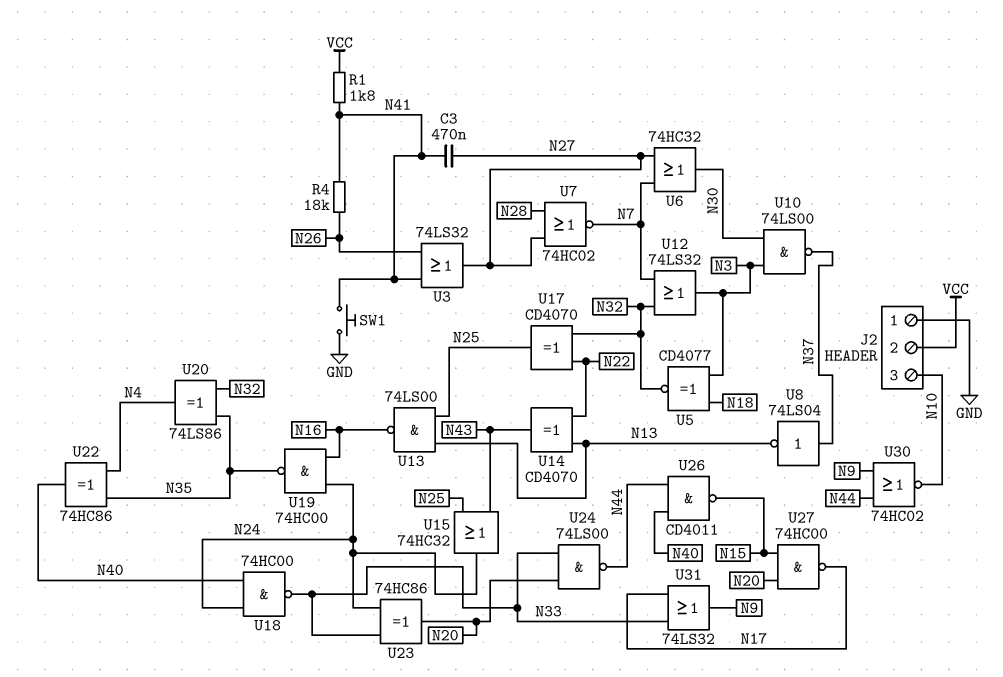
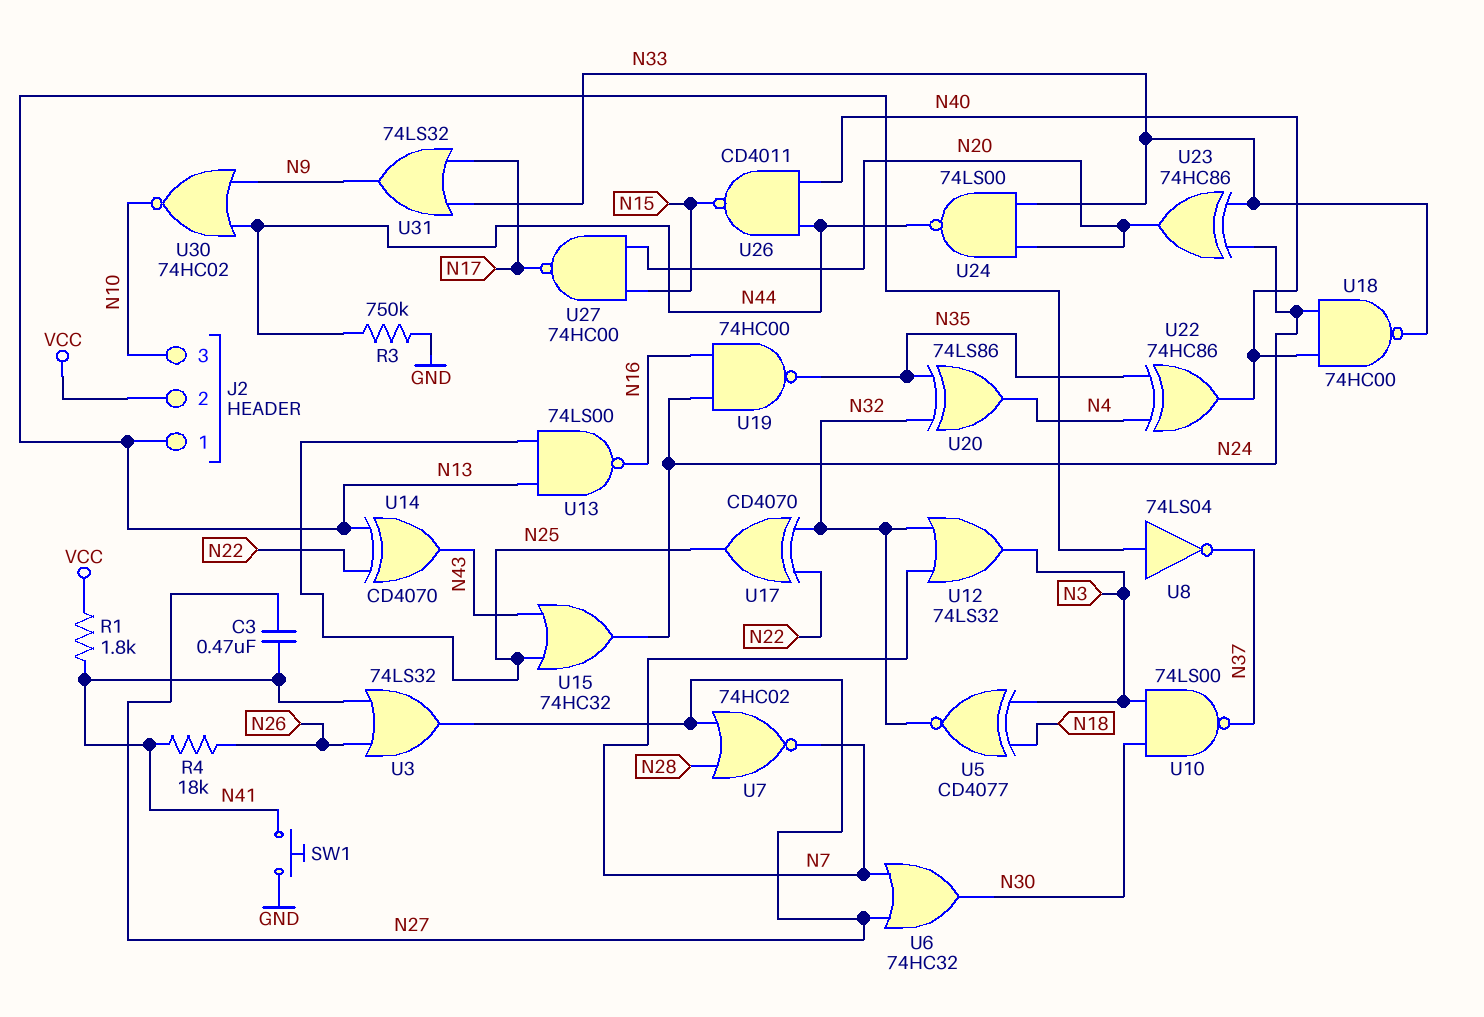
J2 pin 1: GND -> N13
R3: none -> 750k (GND, N44)
U8: NOT 74LS04 (in N37, out N13) -> NOT 74LS04 (in N13, out N37)

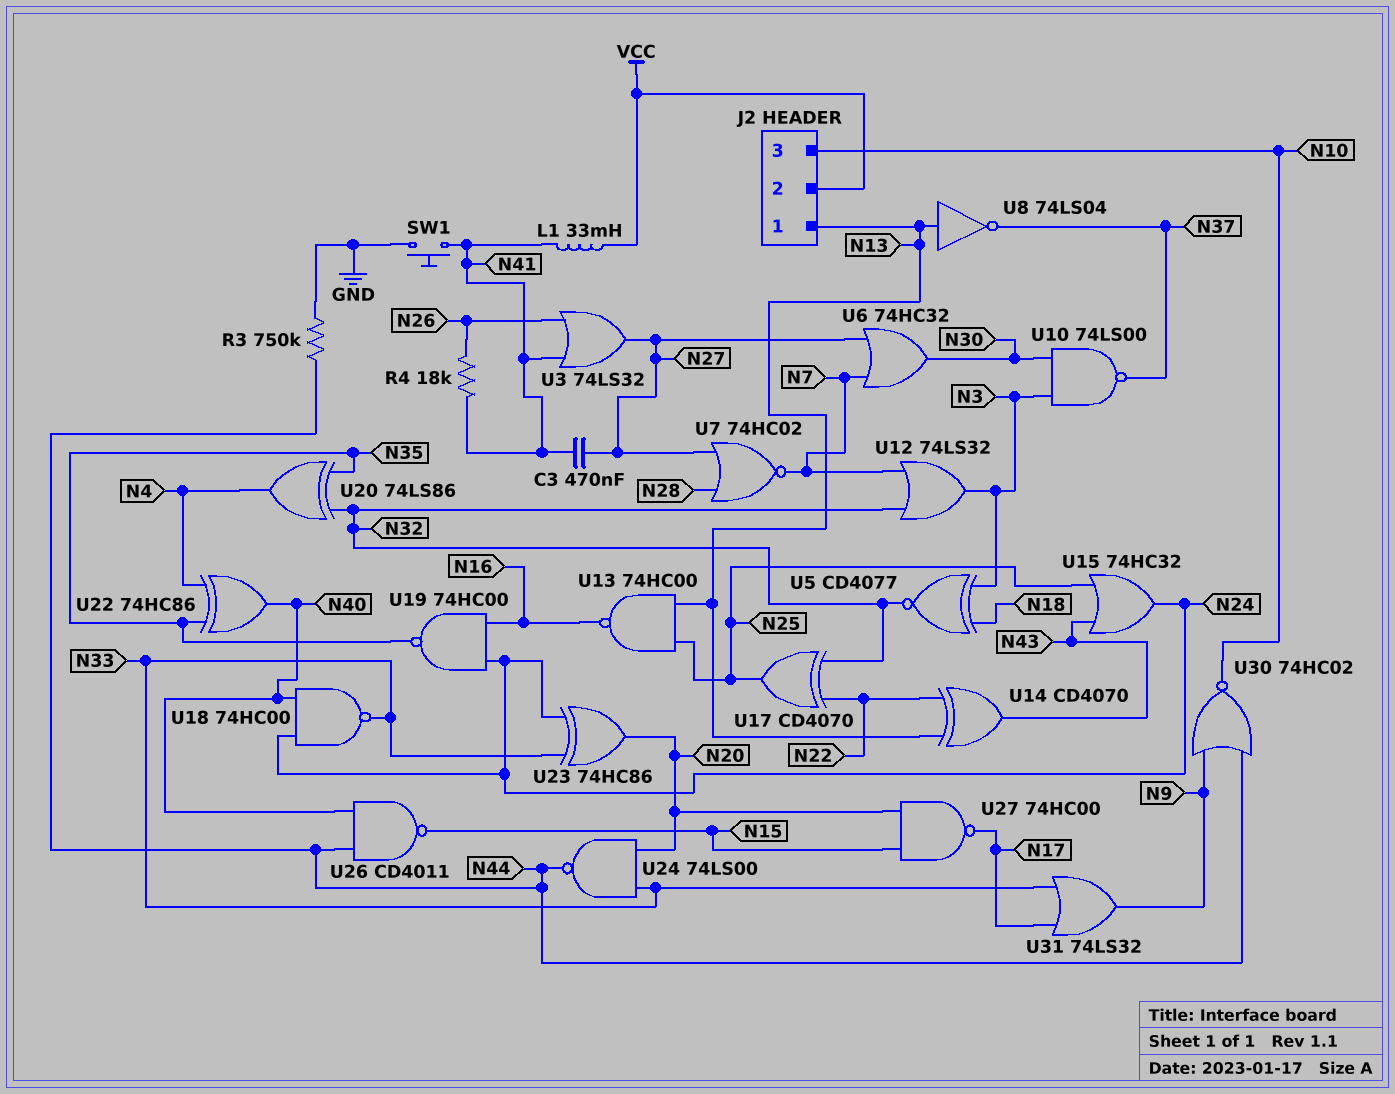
L1: none -> 33mH (N41, VCC)
R1: 1.8k (N41, VCC) -> none
U13: NAND 74LS00 (in N13, in N25, out N16) -> NAND 74HC00 (in N13, in N25, out N16)

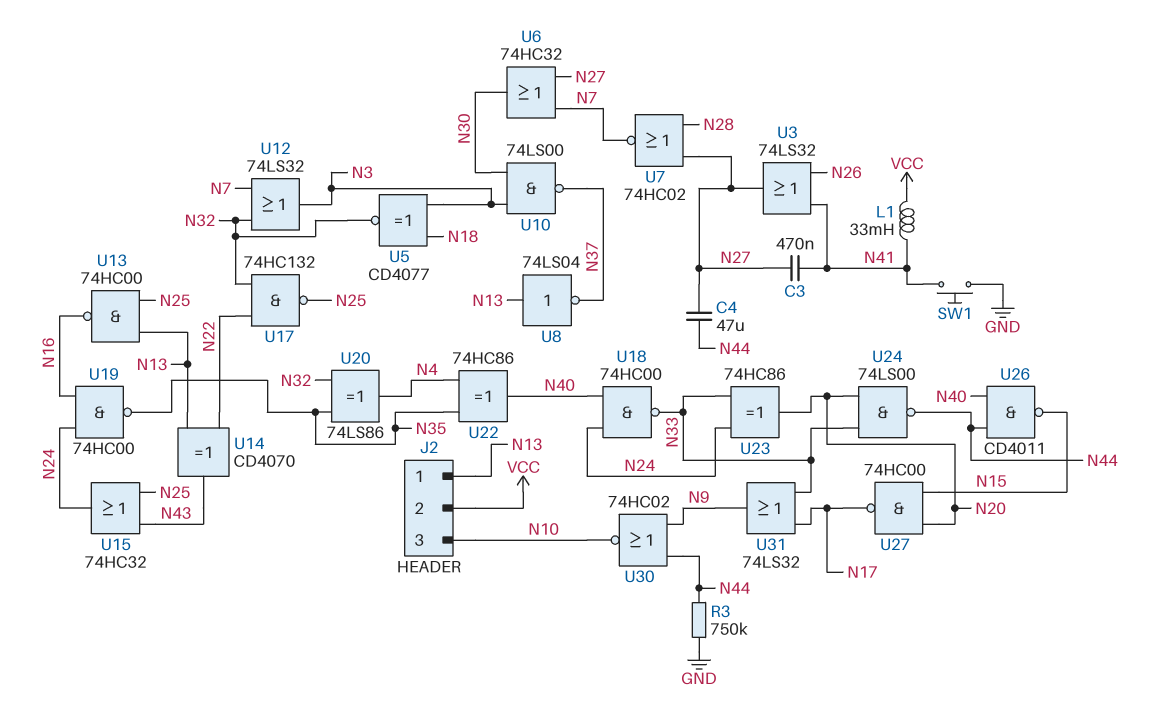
C4: none -> 47uF (N27, N44)
R4: 18k (N26, N41) -> none
U17: XOR CD4070 (in N22, in N32, out N25) -> NAND 74HC132 (in N22, in N32, out N25)

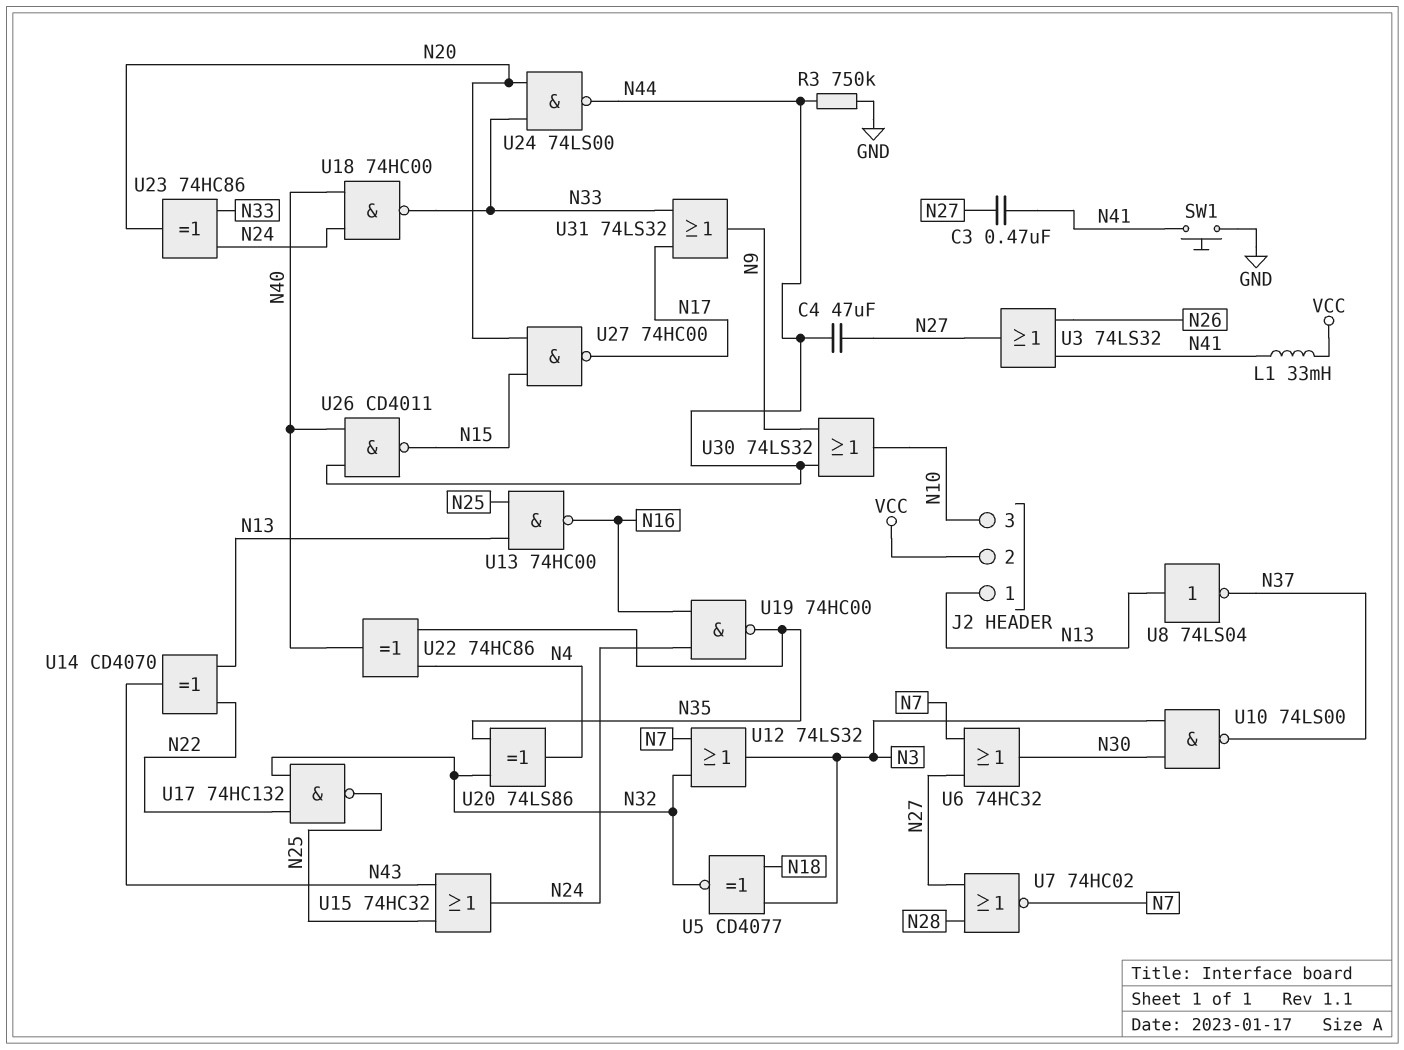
U30: NOR 74HC02 (in N9, in N44, out N10) -> OR 74LS32 (in N9, in N44, out N10)

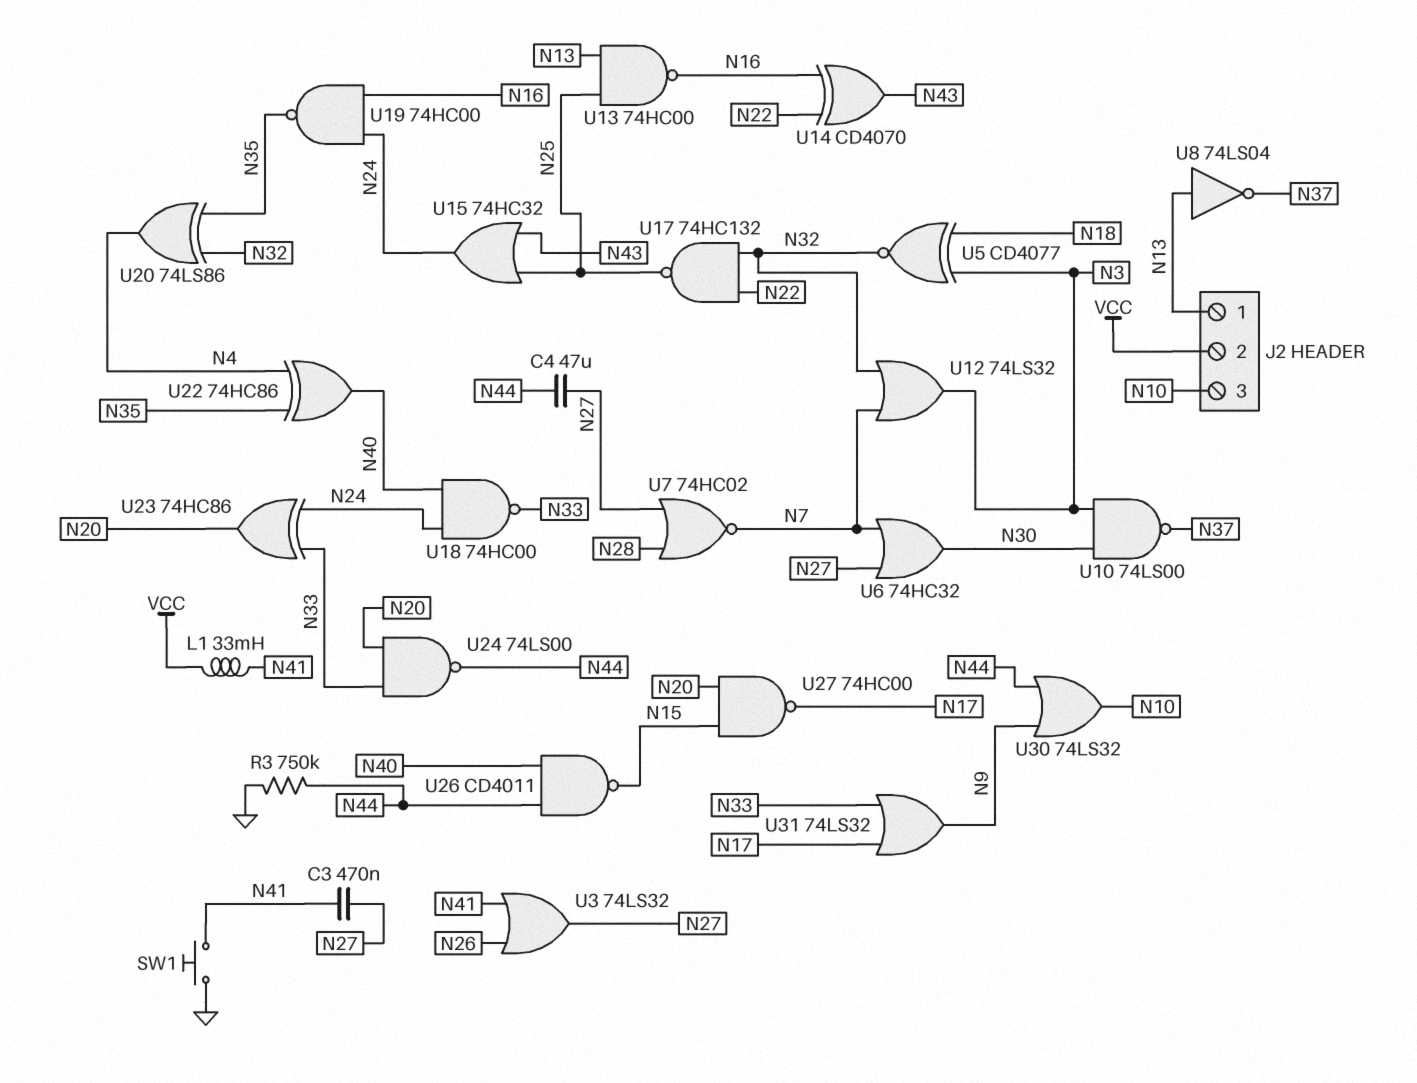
U14: XOR CD4070 (in N13, in N22, out N43) -> XOR CD4070 (in N16, in N22, out N43)

